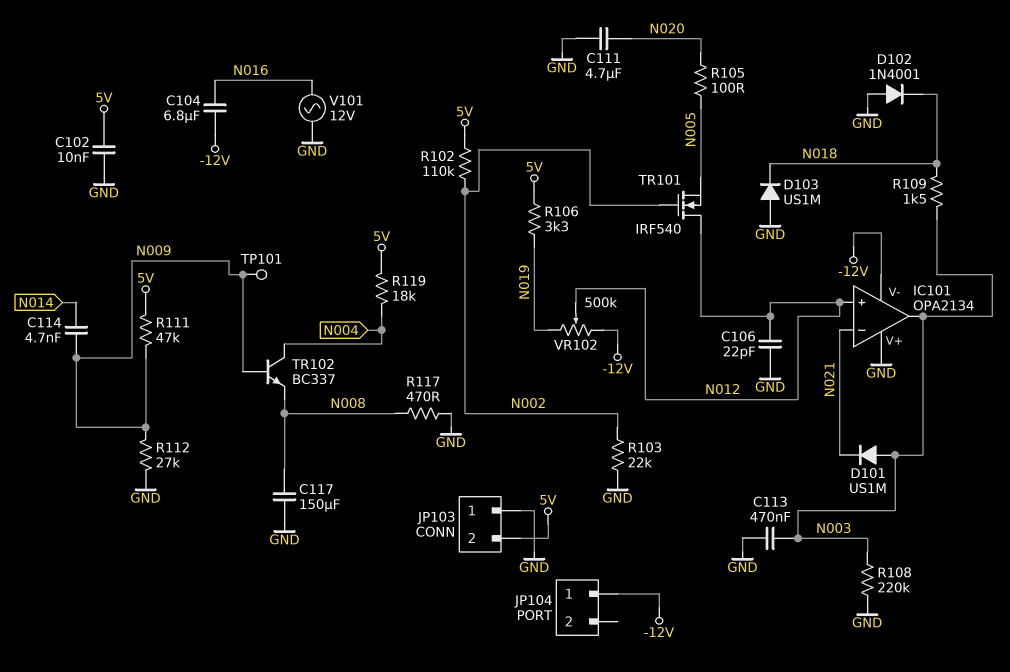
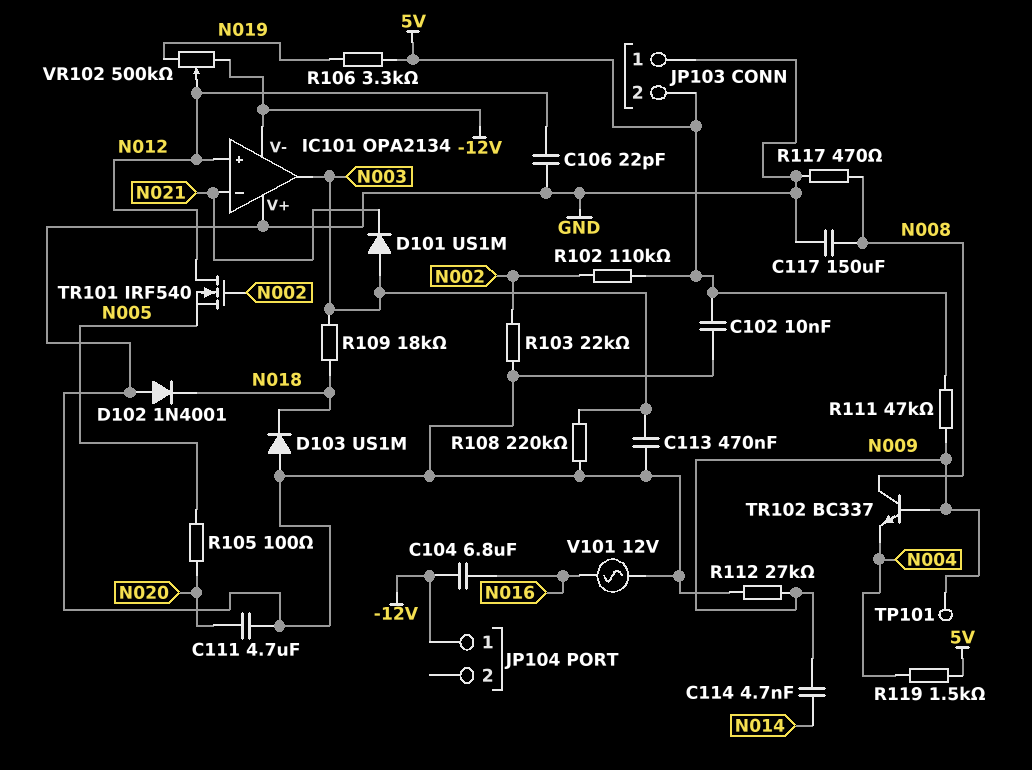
R109: 1.5k (N003, N018) -> 18k (N003, N018)
R119: 18k (5V, N004) -> 1.5k (5V, N004)
TR102: NPN BC337 (B N009, C N004, E N008) -> NPN BC337 (B N009, C N008, E N004)

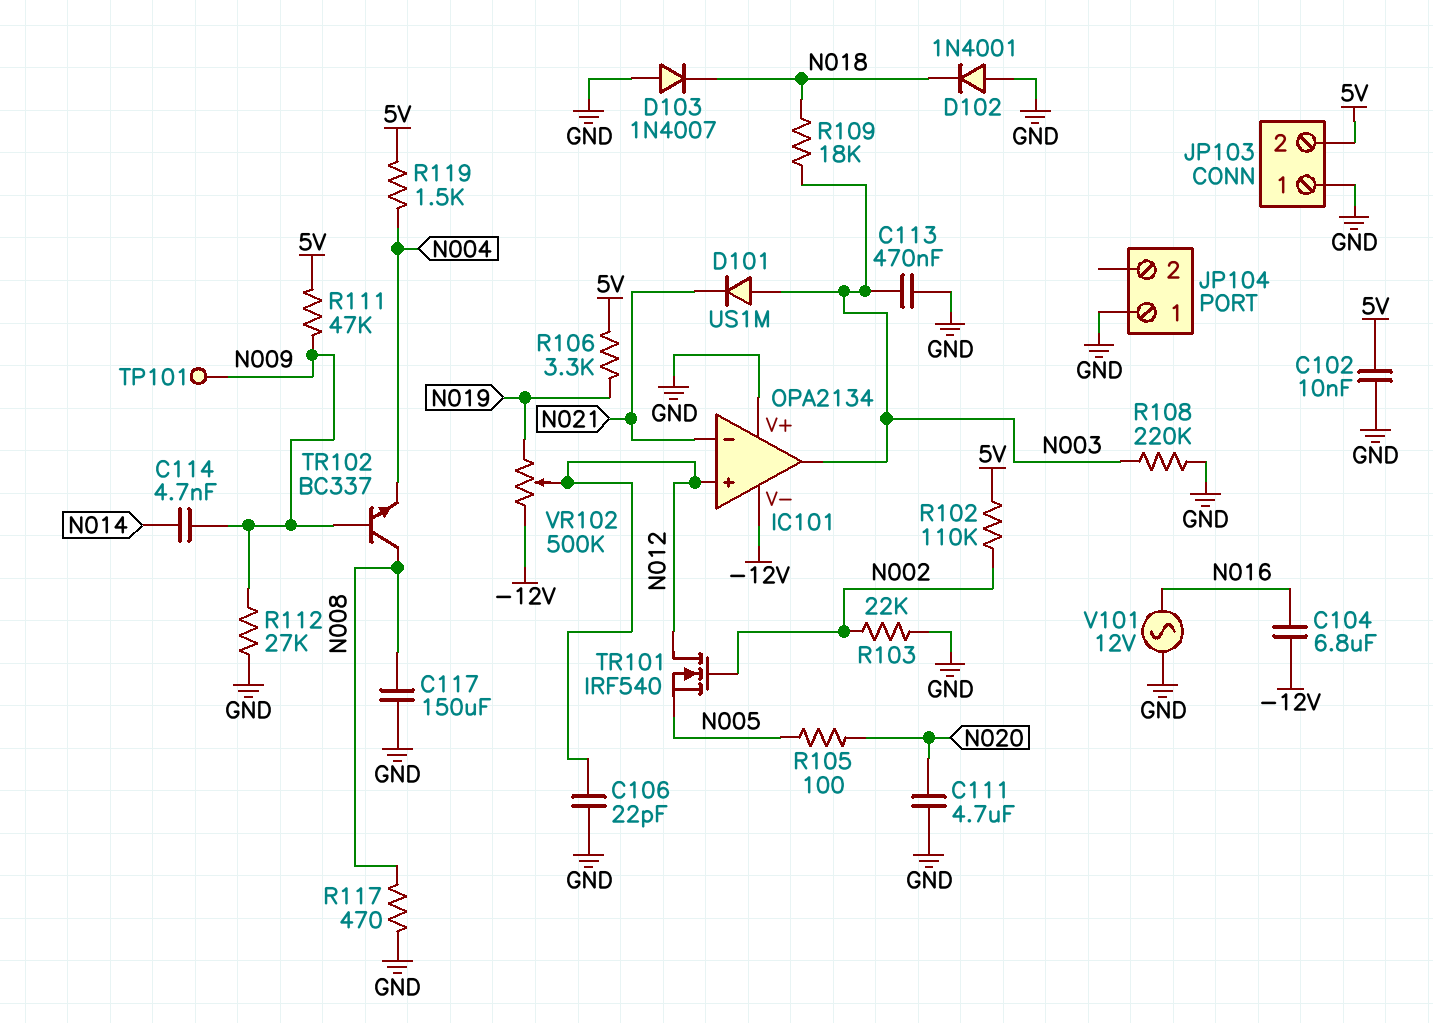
D103: diode US1M (A GND, K N018) -> diode 1N4007 (A GND, K N018)
JP104 pin 1: -12V -> GND

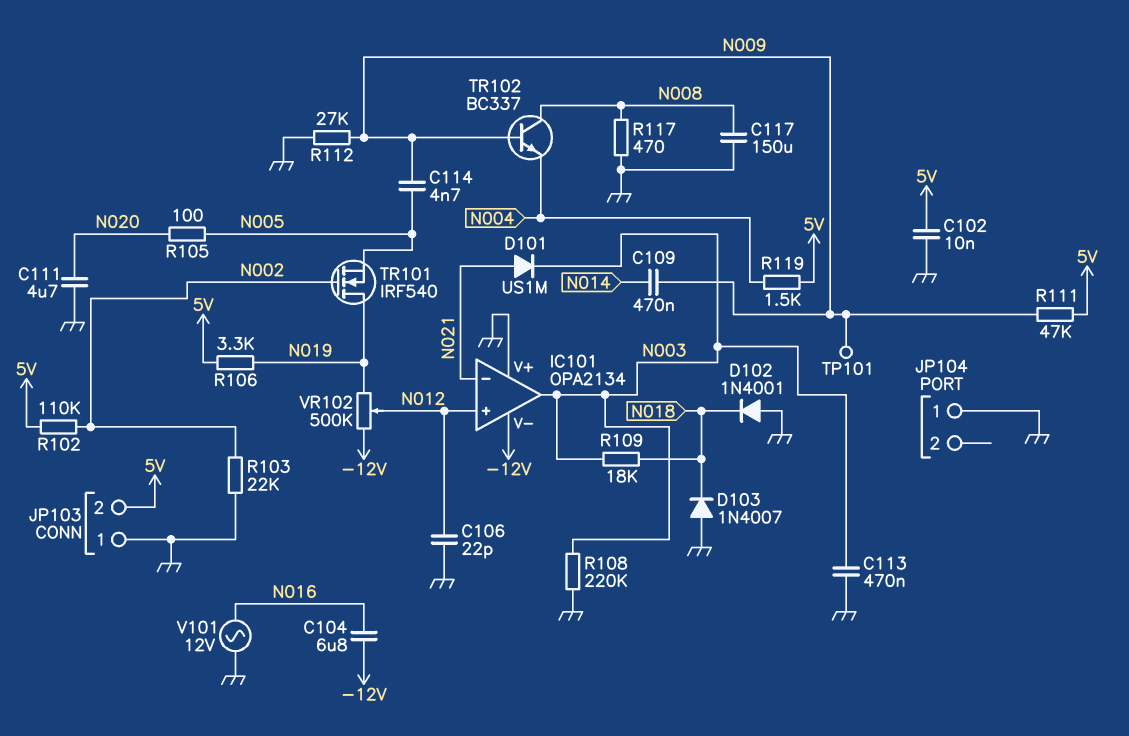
C109: none -> 470nF (N009, N014)
C114: 4.7nF (N009, N014) -> 4.7nF (N005, N009)
D101: diode US1M (A N003, K N021) -> diode US1M (A N021, K N003)
TR101: NMOS IRF540 (G N002, D N012, S N005) -> NMOS IRF540 (G N002, D N019, S N005)

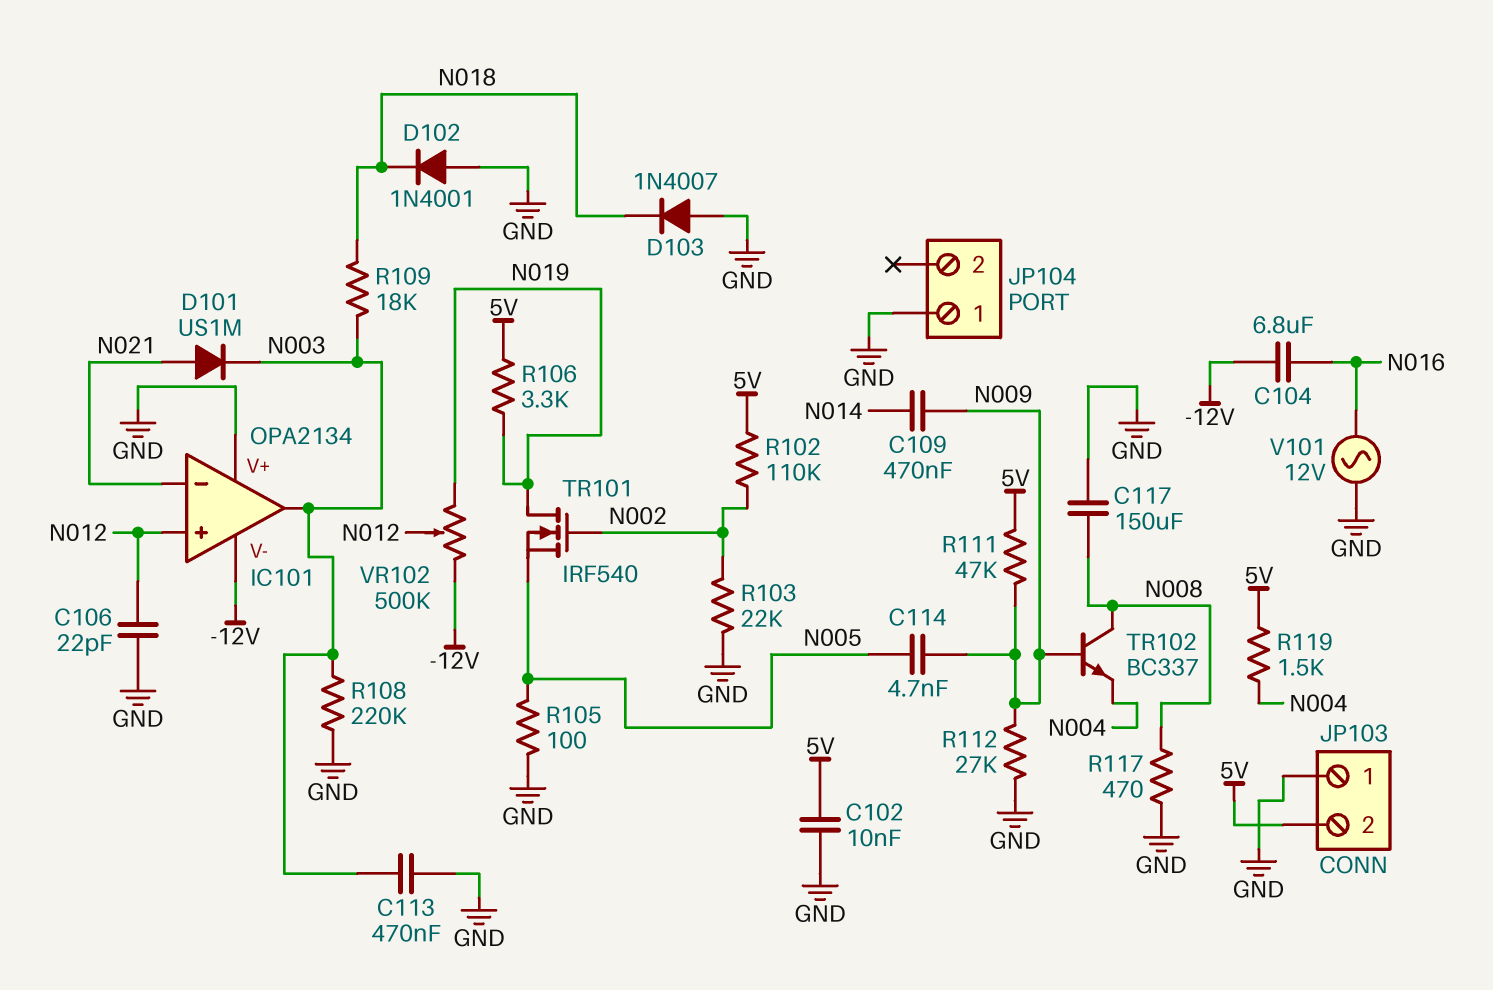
C111: 4.7uF (GND, N020) -> none
R105: 100 (N005, N020) -> 100 (GND, N005)
TP101: test point (N009) -> none

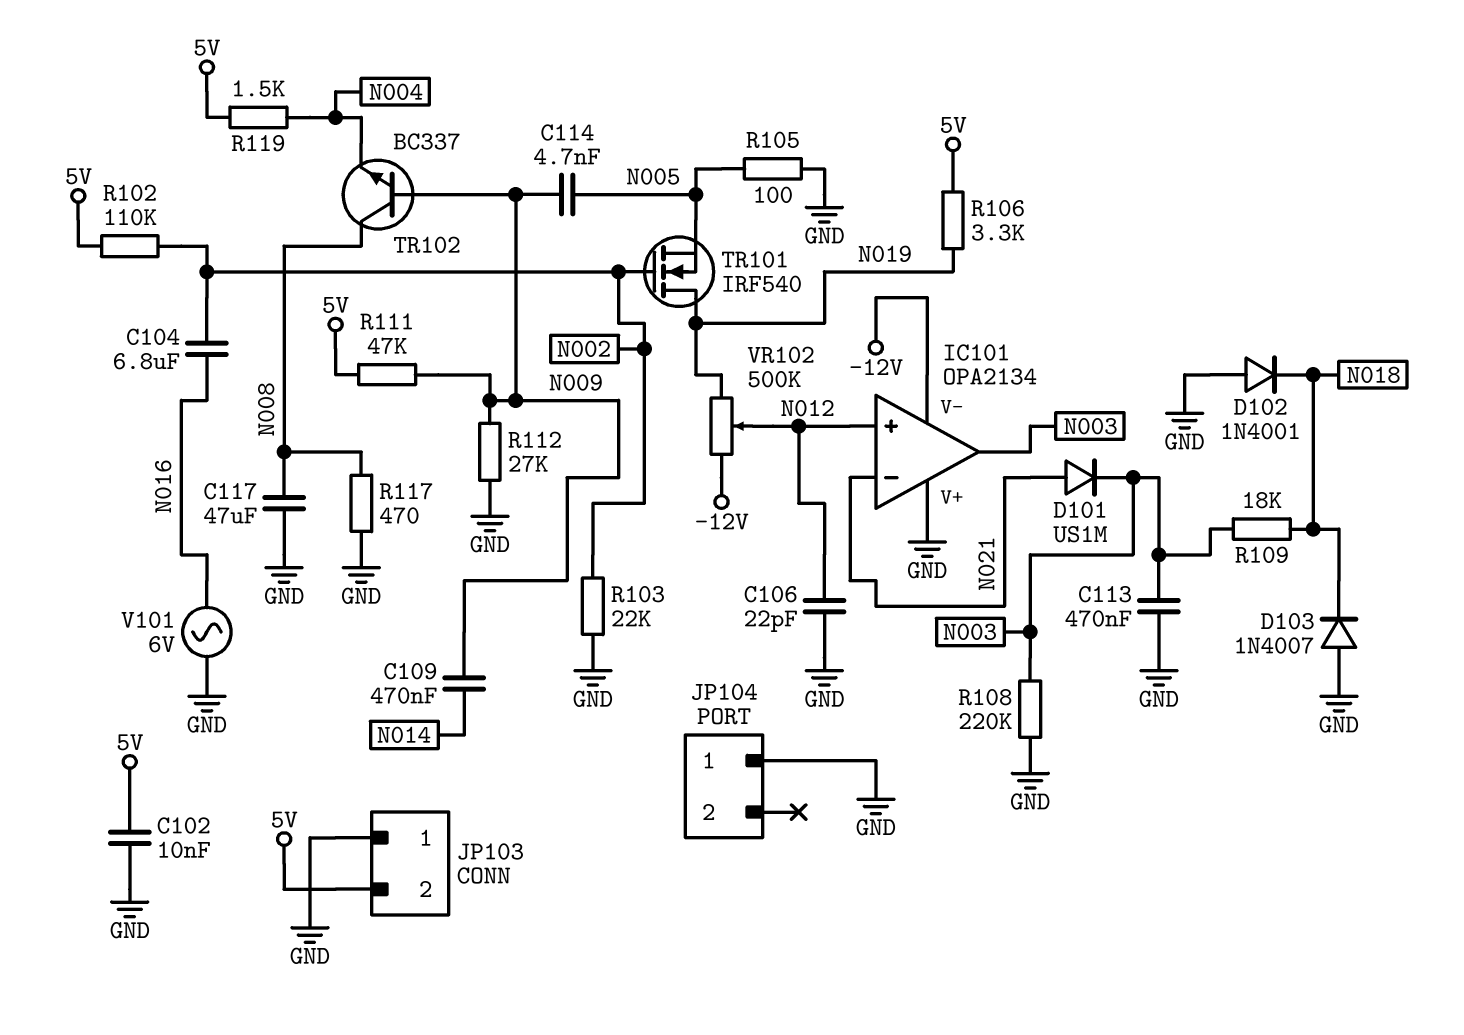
C104: 6.8uF (-12V, N016) -> 6.8uF (N002, N016)
C117: 150uF (GND, N008) -> 47uF (GND, N008)
V101: AC 12V (GND, N016) -> AC 6V (GND, N016)

